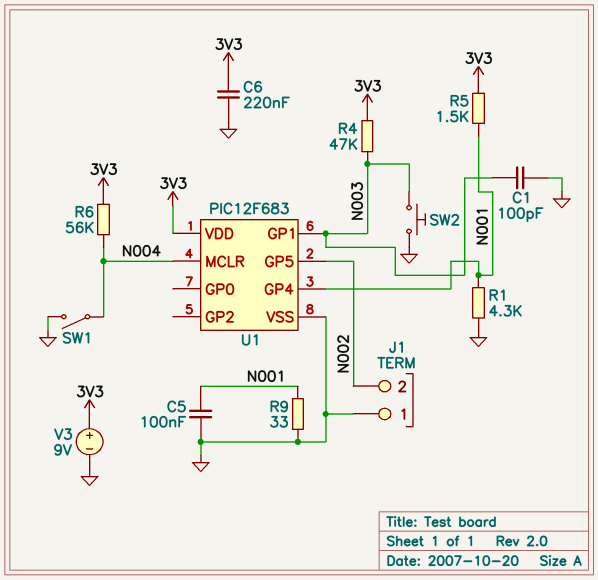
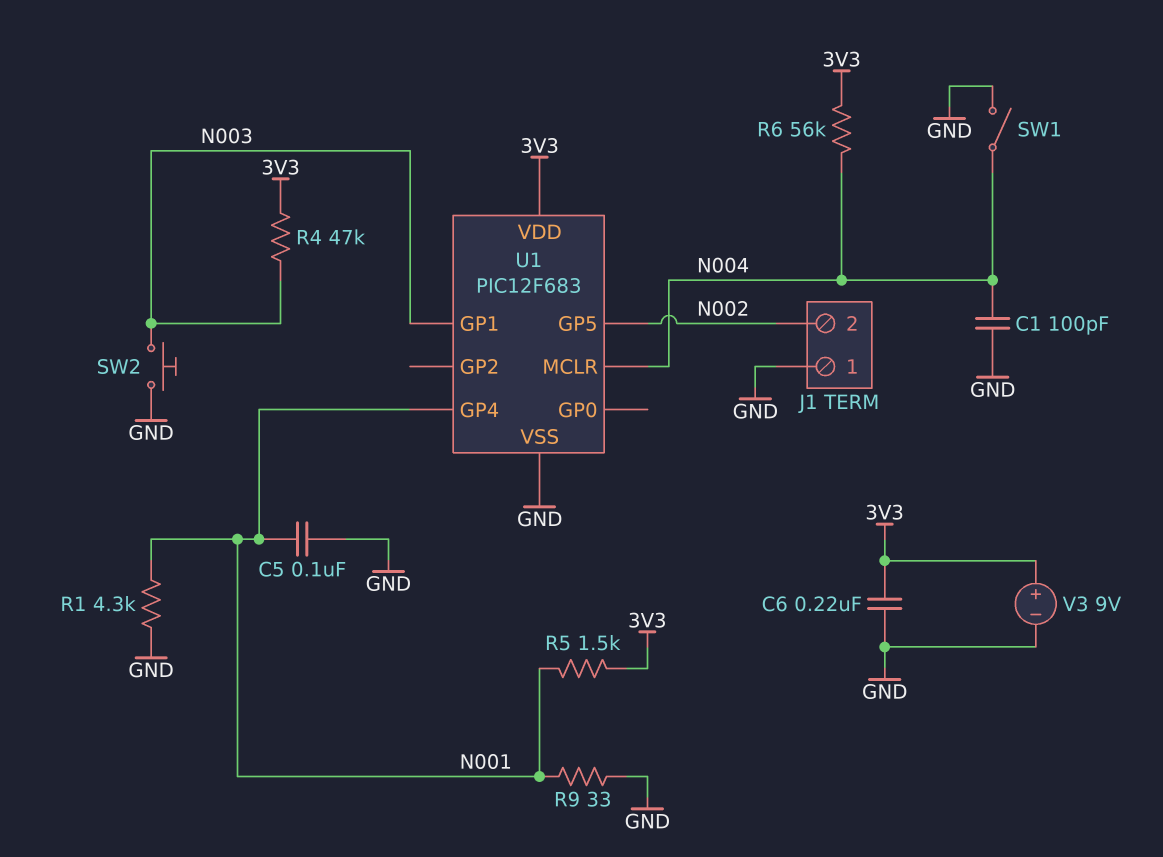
C1: 100pF (GND, N003) -> 100pF (GND, N004)

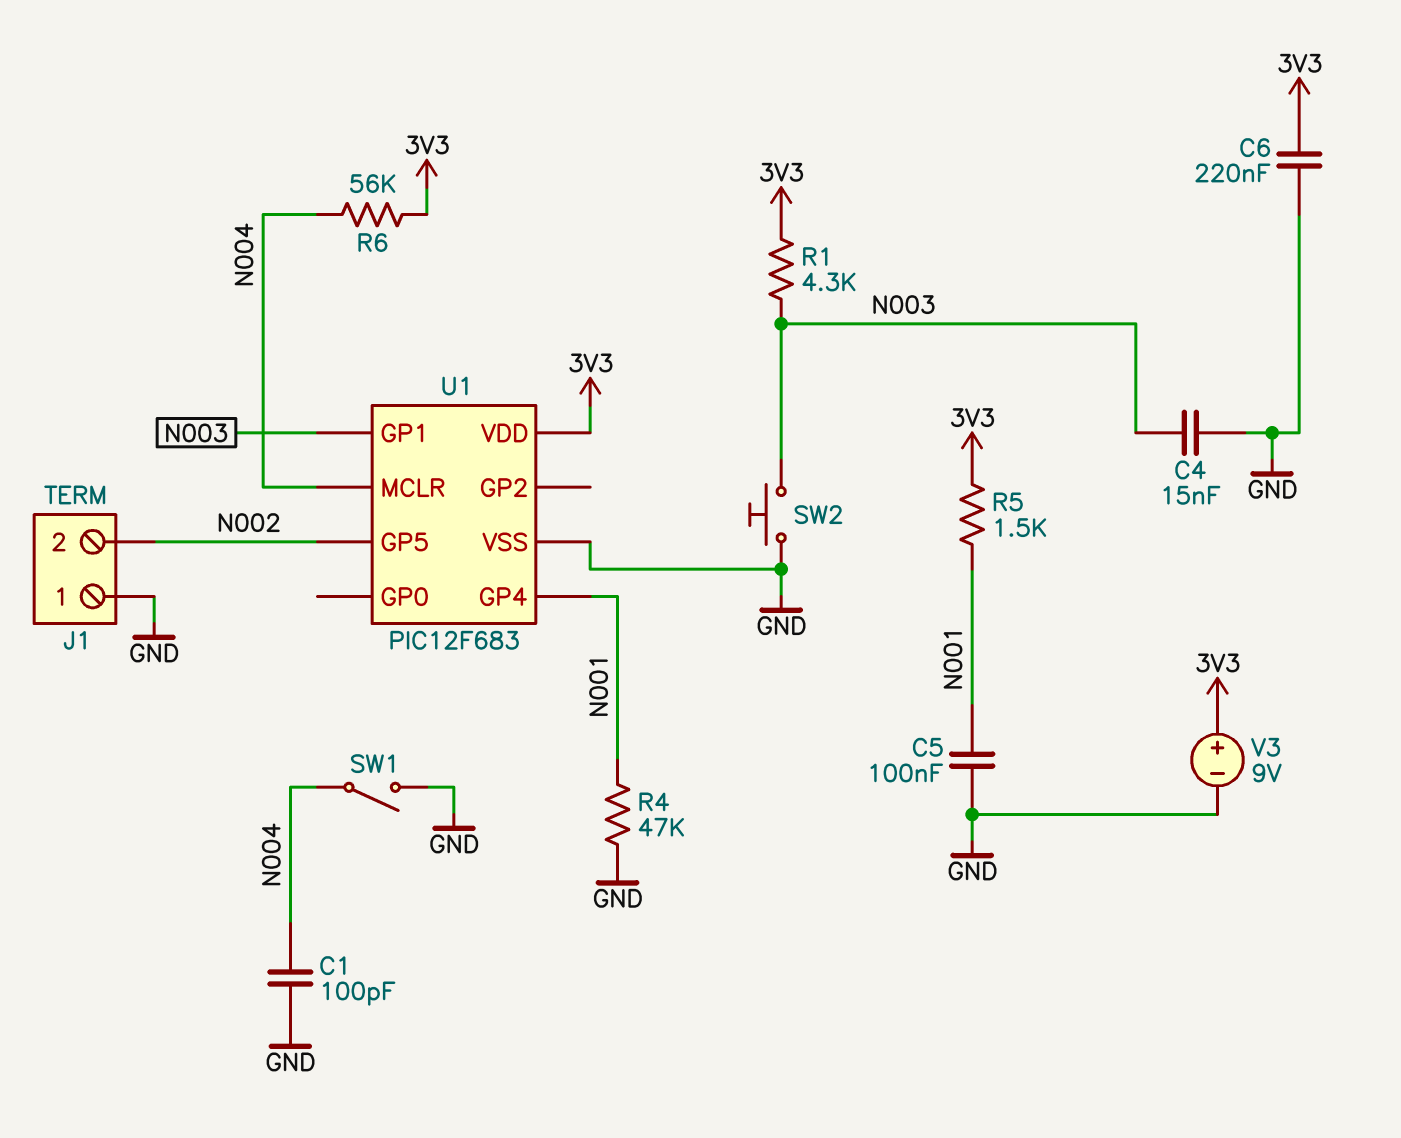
C4: none -> 15nF (GND, N003)
R1: 4.3k (GND, N001) -> 4.3k (3V3, N003)
R4: 47k (3V3, N003) -> 47k (GND, N001)
R9: 33 (GND, N001) -> none

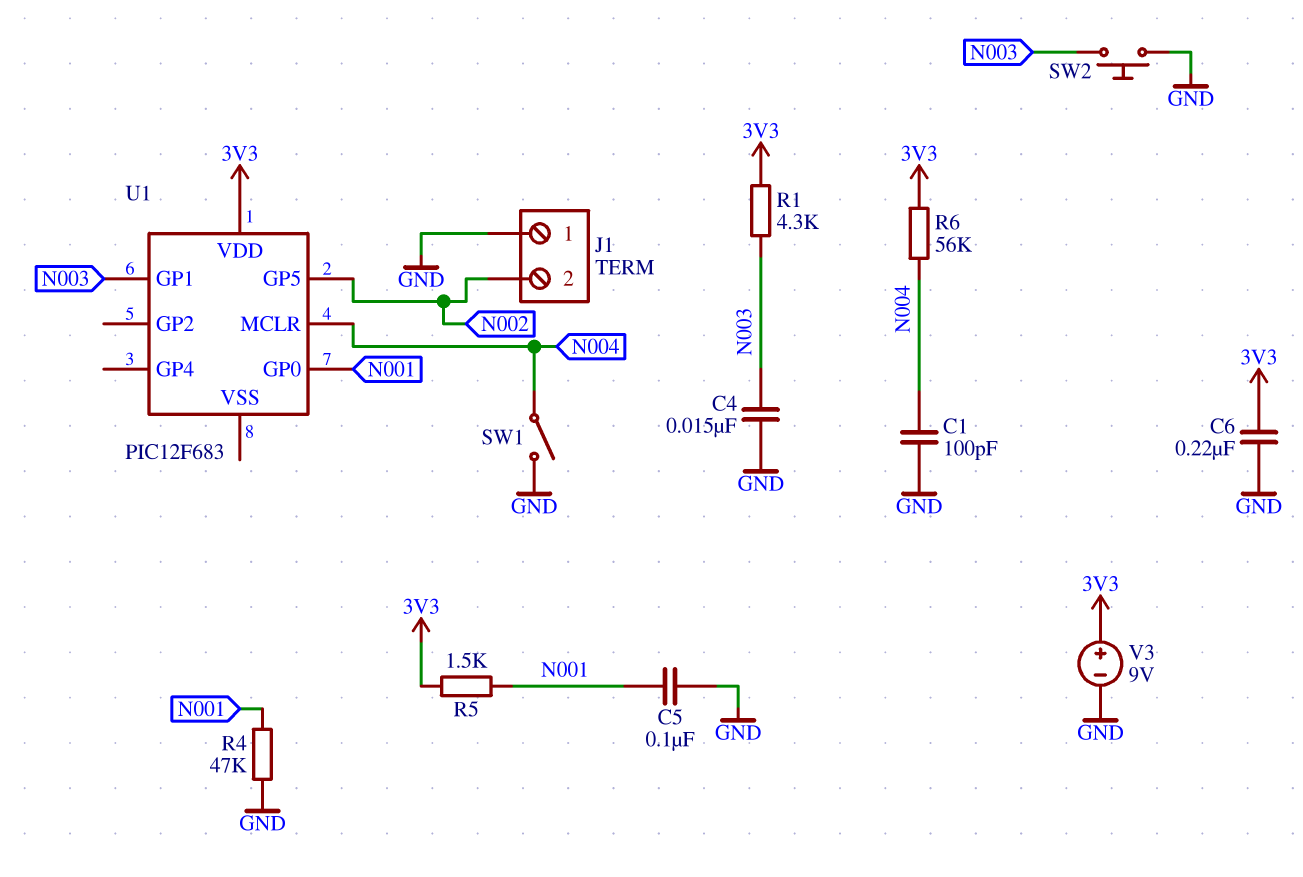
U1 pin GP0: none -> N001
U1 pin GP4: N001 -> none
U1 pin VSS: GND -> none

